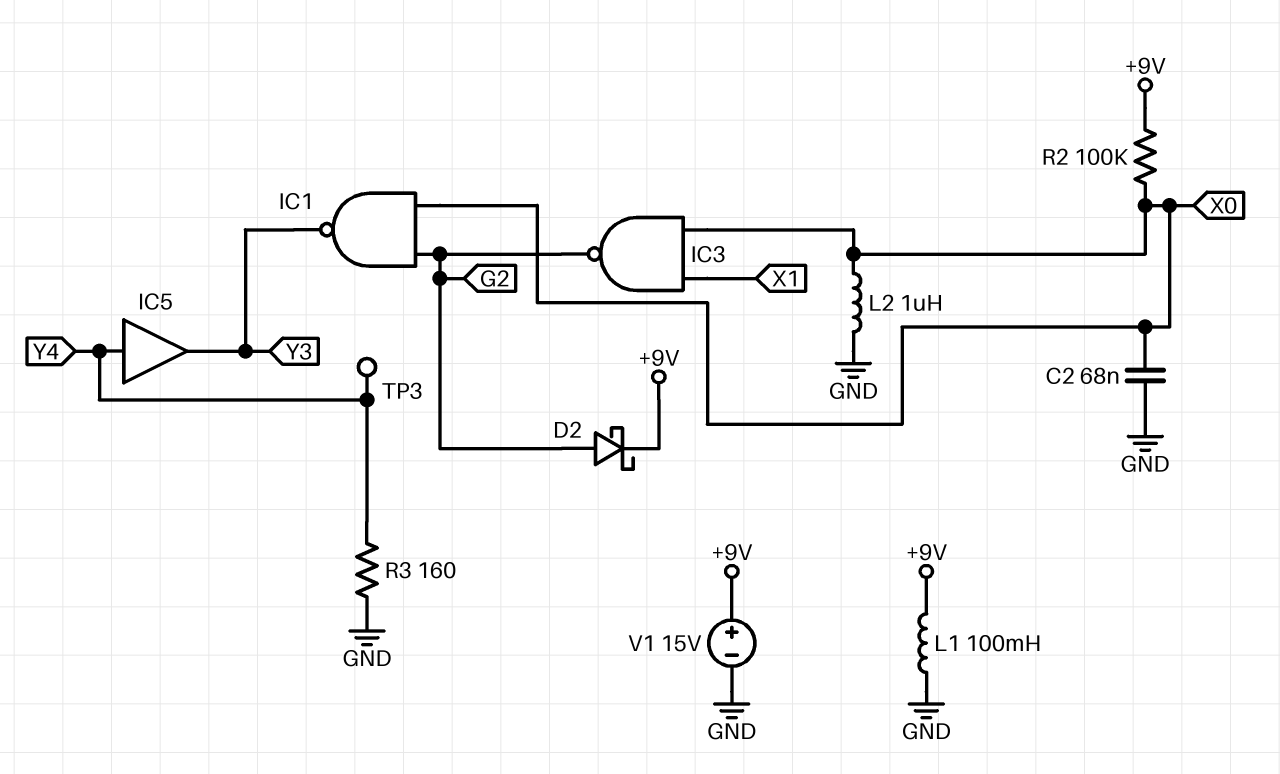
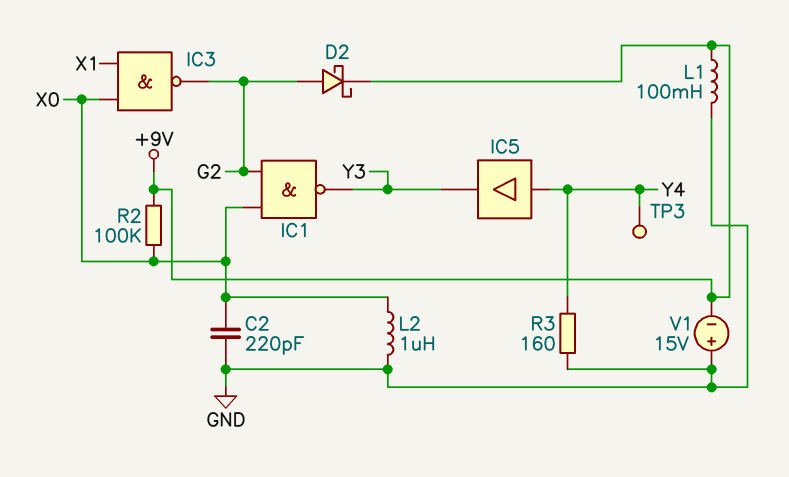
C2: 68nF (GND, X0) -> 220pF (GND, X0)
V1: 15V (plus +9V, minus GND) -> 15V (plus GND, minus +9V)

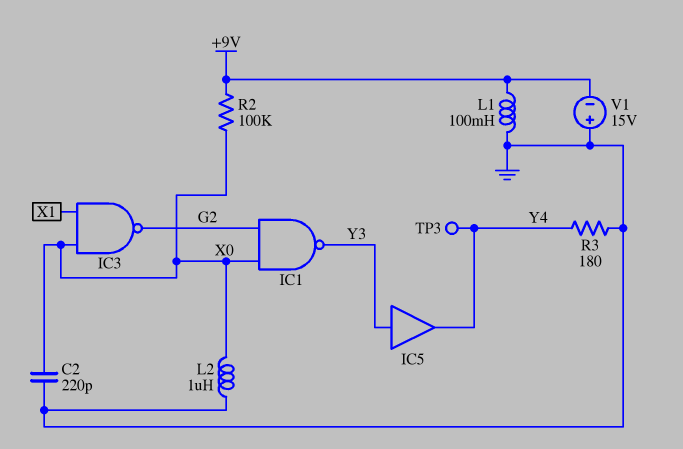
D2: schottky (A G2, K +9V) -> none
IC5: buffer (in Y4, out Y3) -> buffer (in Y3, out Y4)
R3: 160 (GND, Y4) -> 180 (GND, Y4)

